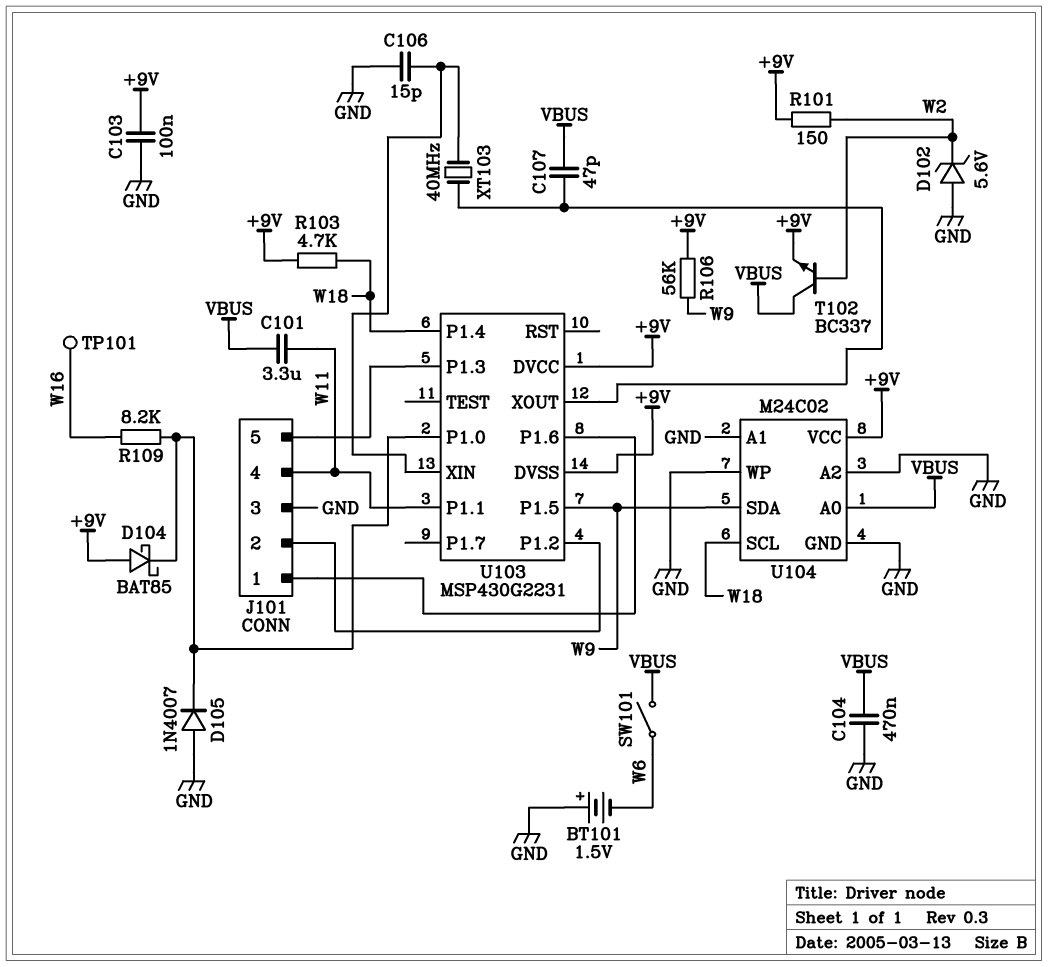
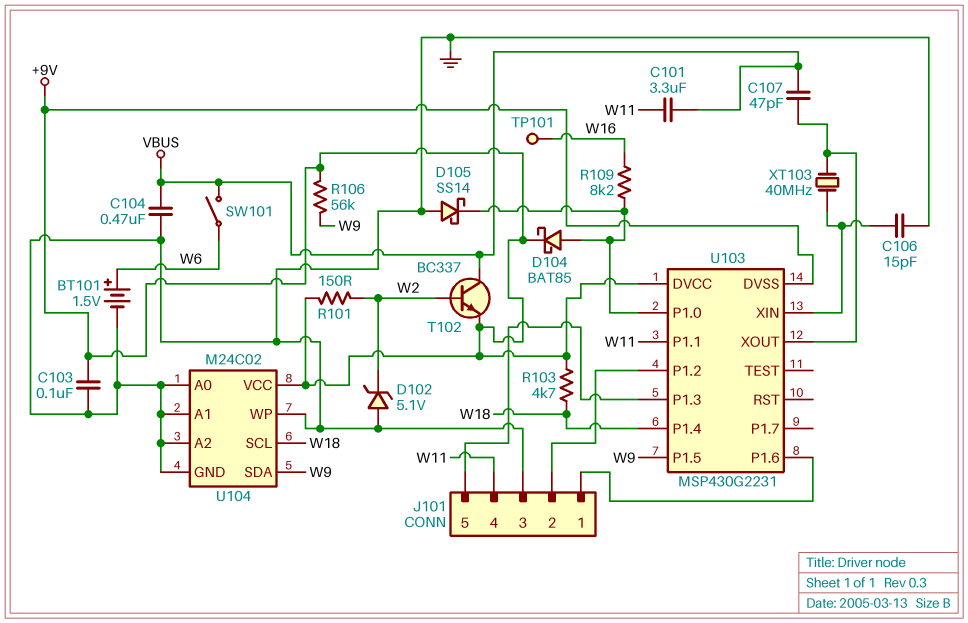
BT101: 1.5V (plus GND, minus W6) -> 1.5V (plus W6, minus GND)
D102: zener 5.6V (A GND, K W2) -> zener 5.1V (A GND, K W2)
D104: schottky BAT85 (A +9V, K U103/P1.0) -> schottky BAT85 (A U103/P1.0, K +9V)
D105: diode 1N4007 (A GND, K U103/P1.0) -> schottky SS14 (A GND, K U103/P1.0)
U104 pin A0: VBUS -> GND

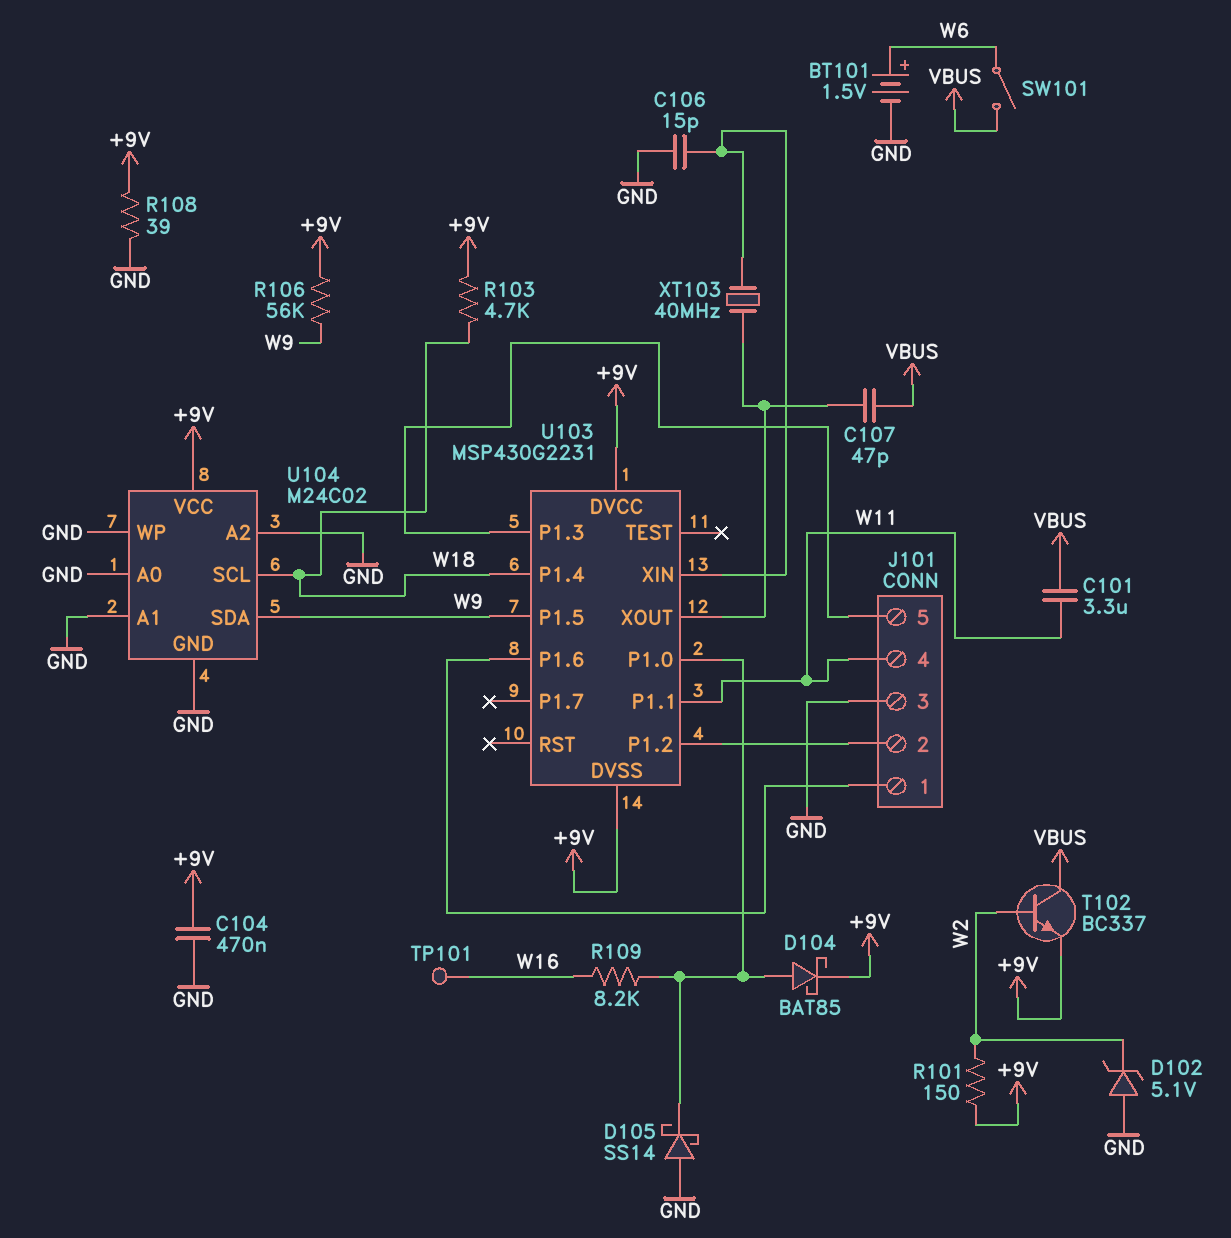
C103: 100nF (+9V, GND) -> none
C104: 470nF (GND, VBUS) -> 470nF (+9V, GND)
R108: none -> 39 (+9V, GND)

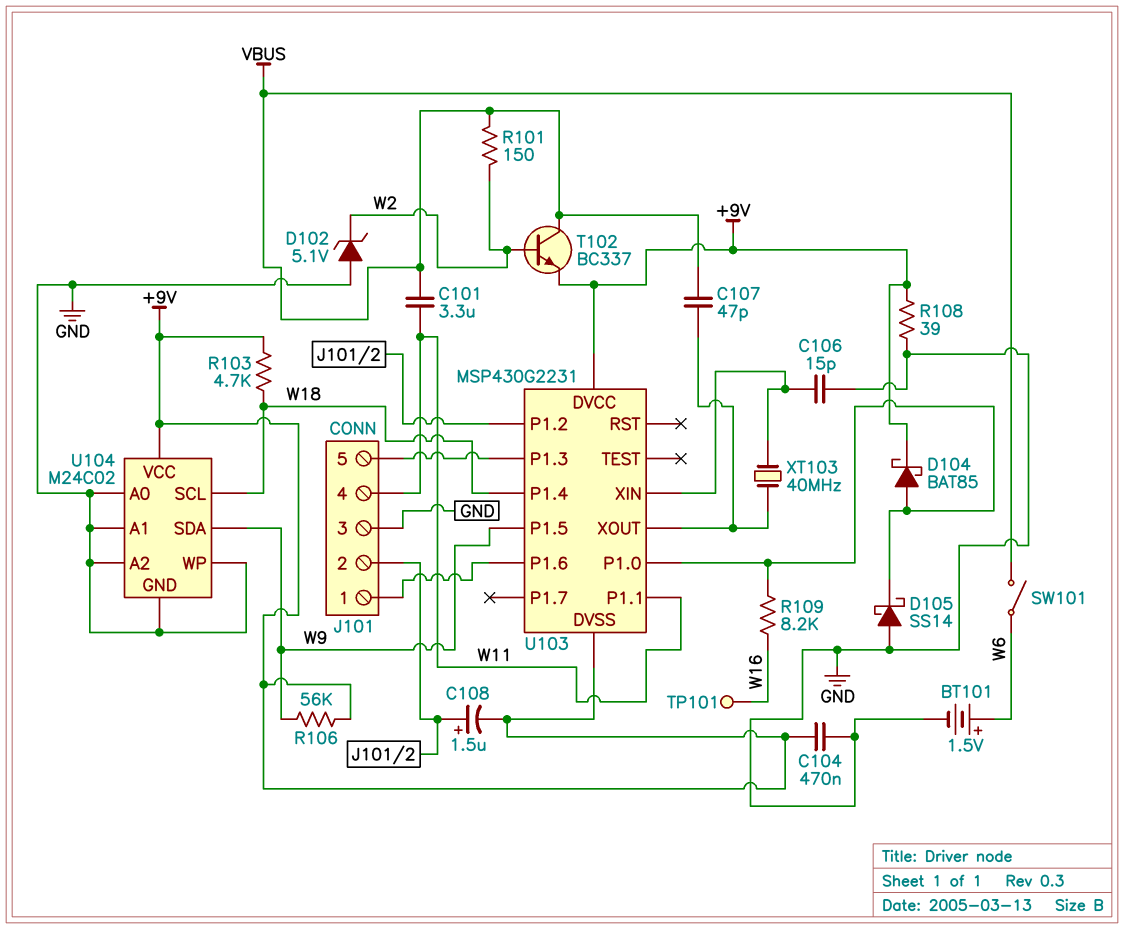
C108: none -> 1.5uF (plus J101/2, minus +9V)
R101: 150 (+9V, W2) -> 150 (VBUS, W2)

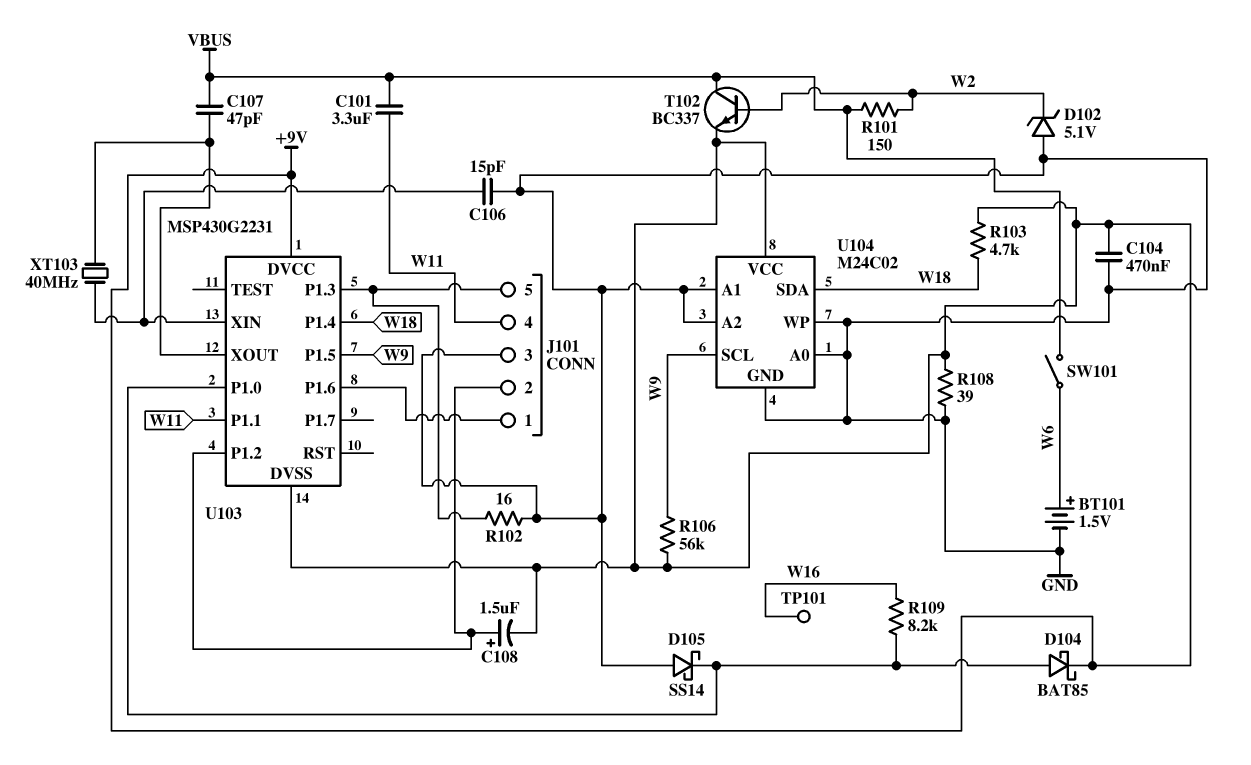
R102: none -> 16 (GND, J101/5)
U104 pin SCL: W18 -> W9
U104 pin SDA: W9 -> W18

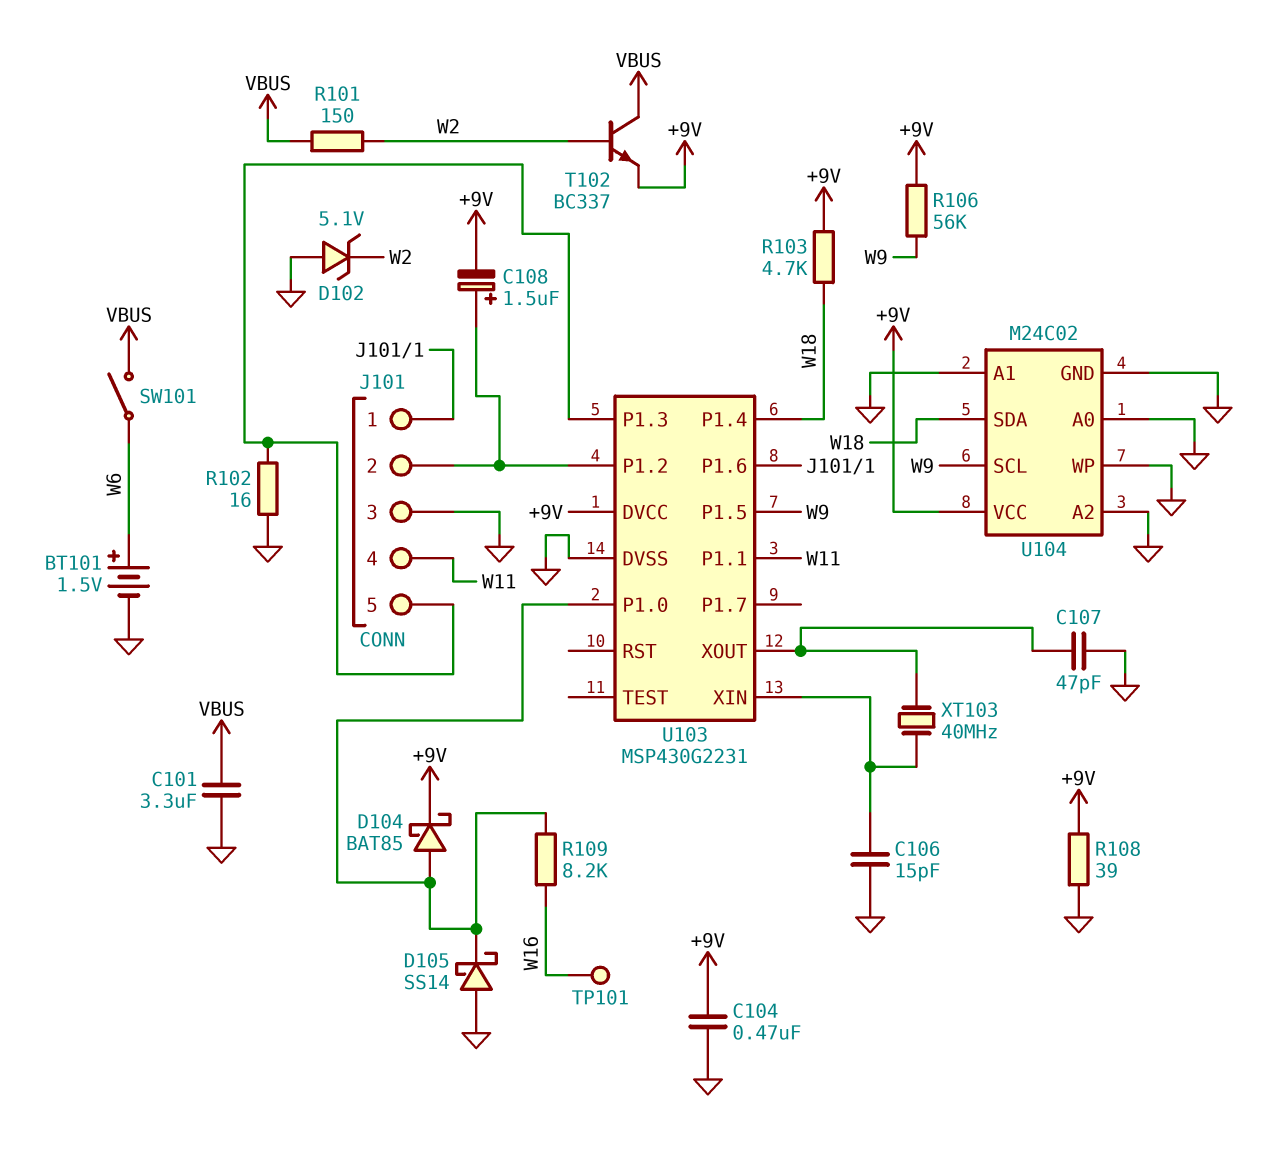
C101: 3.3uF (VBUS, W11) -> 3.3uF (GND, VBUS)
C107: 47pF (U103/XOUT, VBUS) -> 47pF (GND, U103/XOUT)
U103 pin DVSS: +9V -> GND

